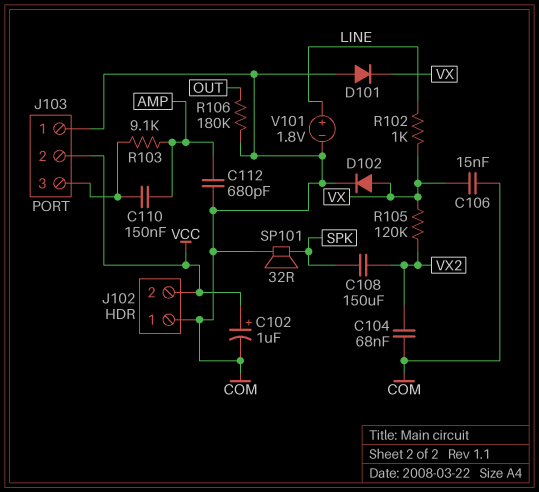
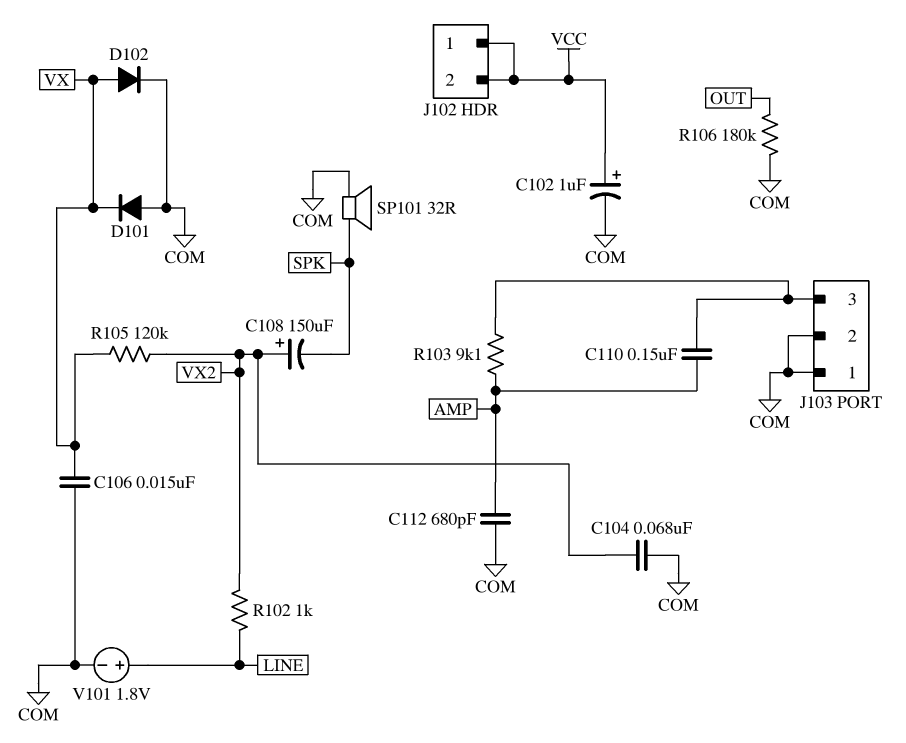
C108: 150uF (SPK, VX2) -> 150uF (plus VX2, minus SPK)
J102 pin 1: COM -> VCC
J103 pin 2: VCC -> COM
R102: 1k (LINE, VX) -> 1k (LINE, VX2)

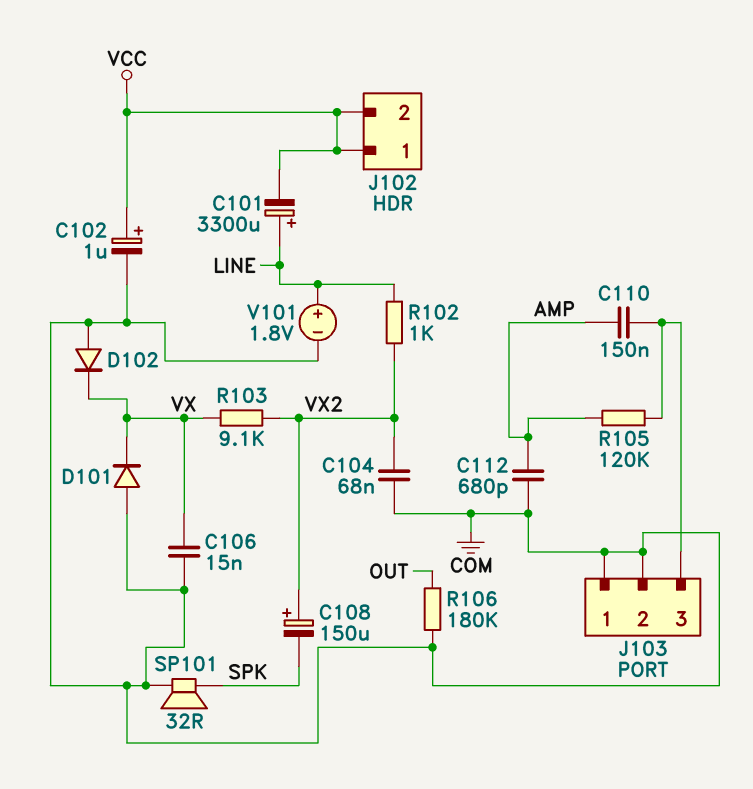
C101: none -> 3300uF (plus LINE, minus VCC)
D102: diode (A VX, K COM) -> diode (A COM, K VX)
R103: 9.1k (AMP, J103/3) -> 9.1k (VX, VX2)
R105: 120k (VX, VX2) -> 120k (AMP, J103/3)

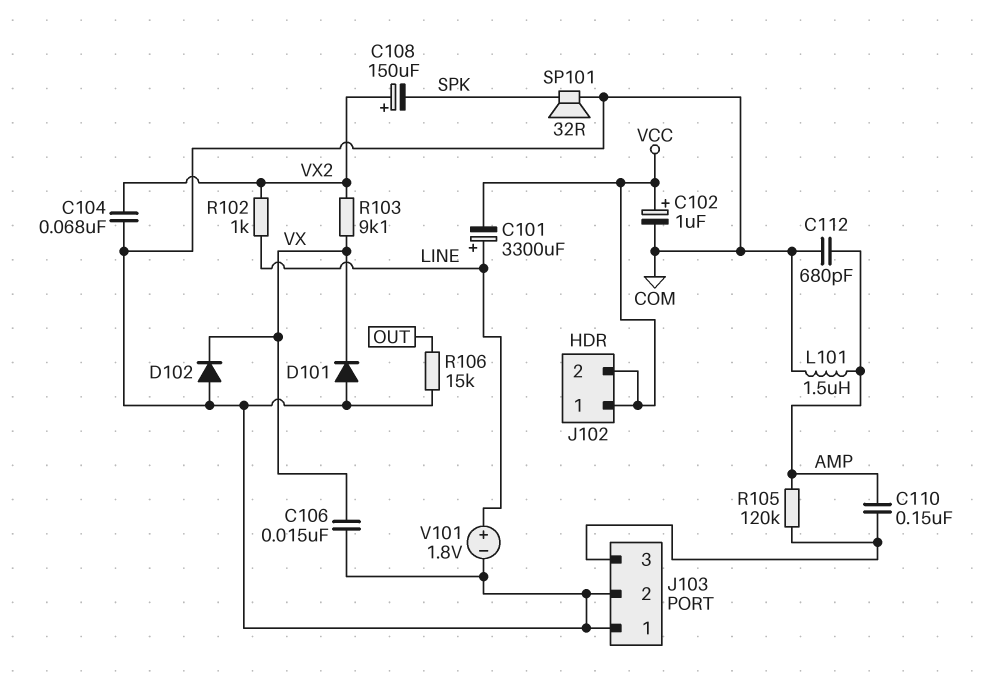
L101: none -> 1.5uH (AMP, COM)
R106: 180k (COM, OUT) -> 15k (COM, OUT)

